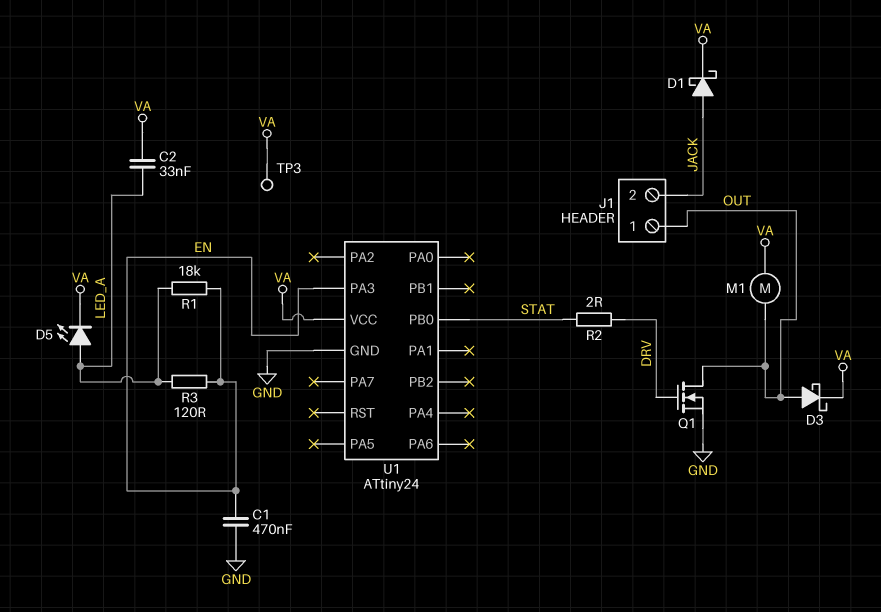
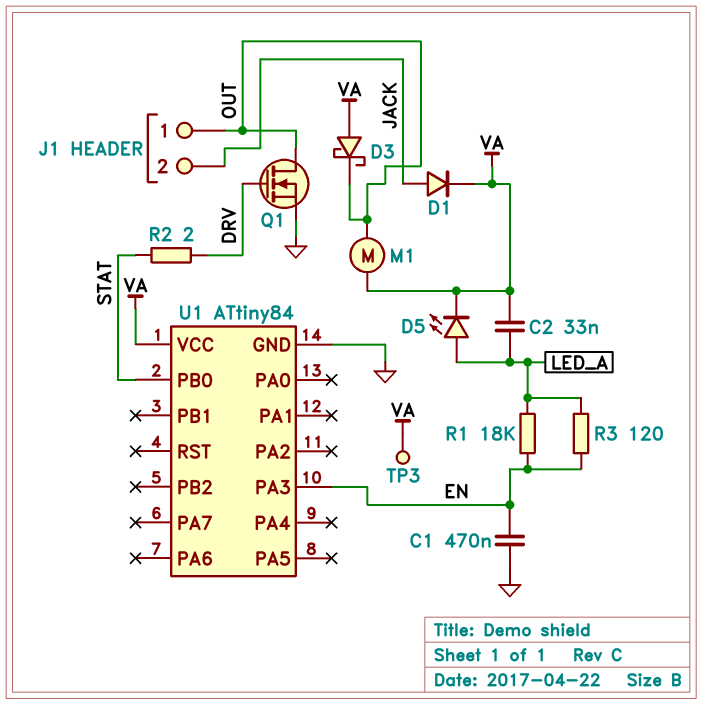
D1: schottky (A JACK, K VA) -> diode (A JACK, K VA)
D3: schottky (A OUT, K VA) -> schottky (A VA, K OUT)
U1: ATtiny24 -> ATtiny84

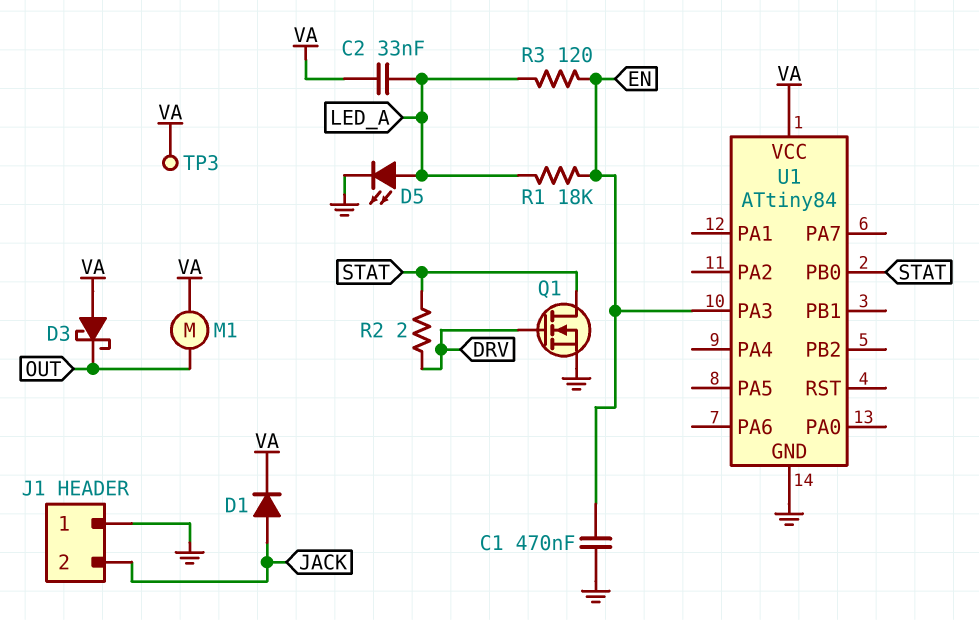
D5: LED (A LED_A, K VA) -> LED (A LED_A, K GND)
J1 pin 1: OUT -> GND
Q1: NMOS (G DRV, D OUT, S GND) -> NMOS (G DRV, D STAT, S GND)

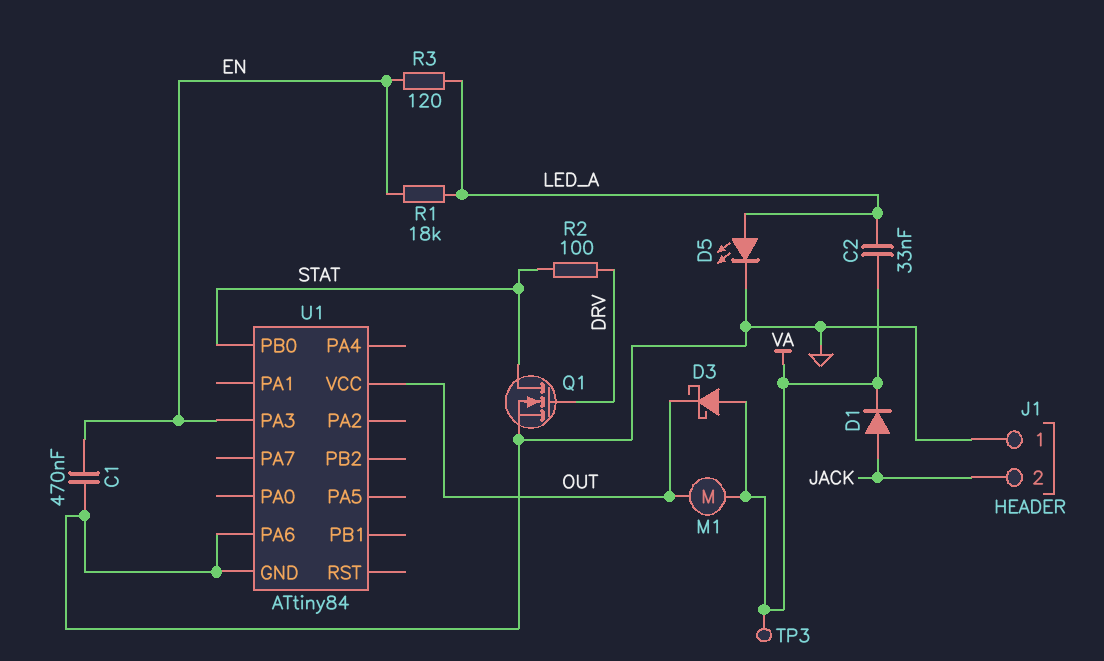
R2: 2 (DRV, STAT) -> 100 (DRV, STAT)
U1 pin PA6: none -> GND
U1 pin VCC: VA -> OUT

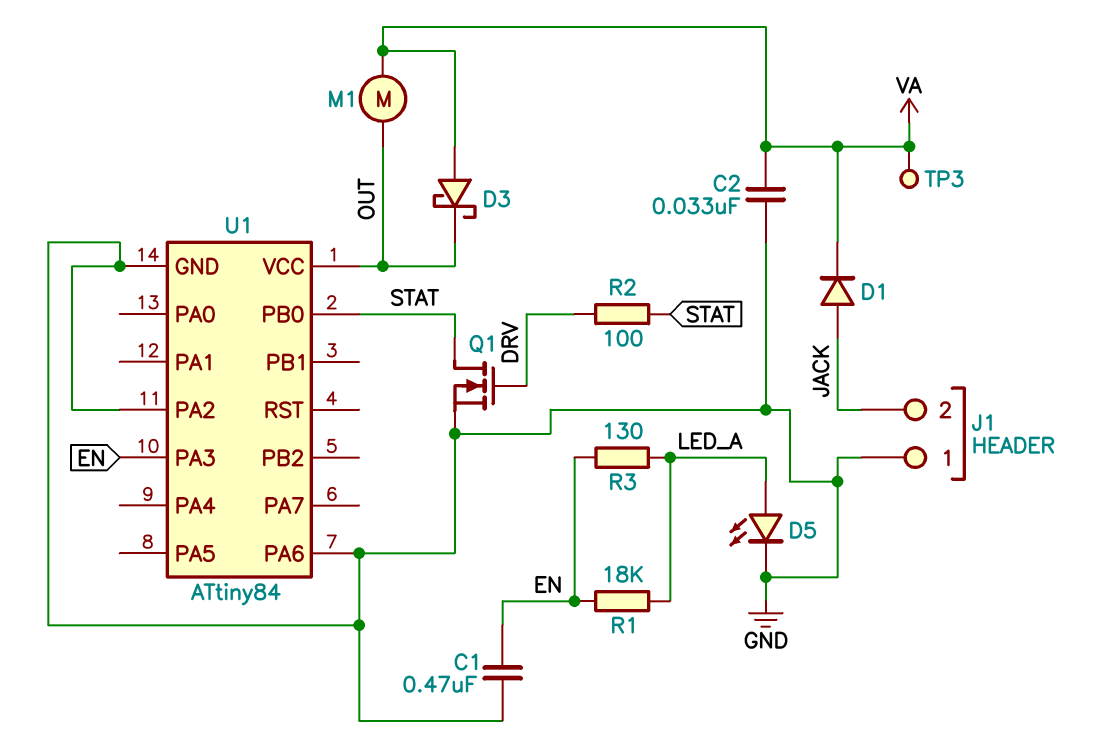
C2: 33nF (LED_A, VA) -> 33nF (GND, VA)
R3: 120 (EN, LED_A) -> 130 (EN, LED_A)
U1 pin PA2: none -> GND

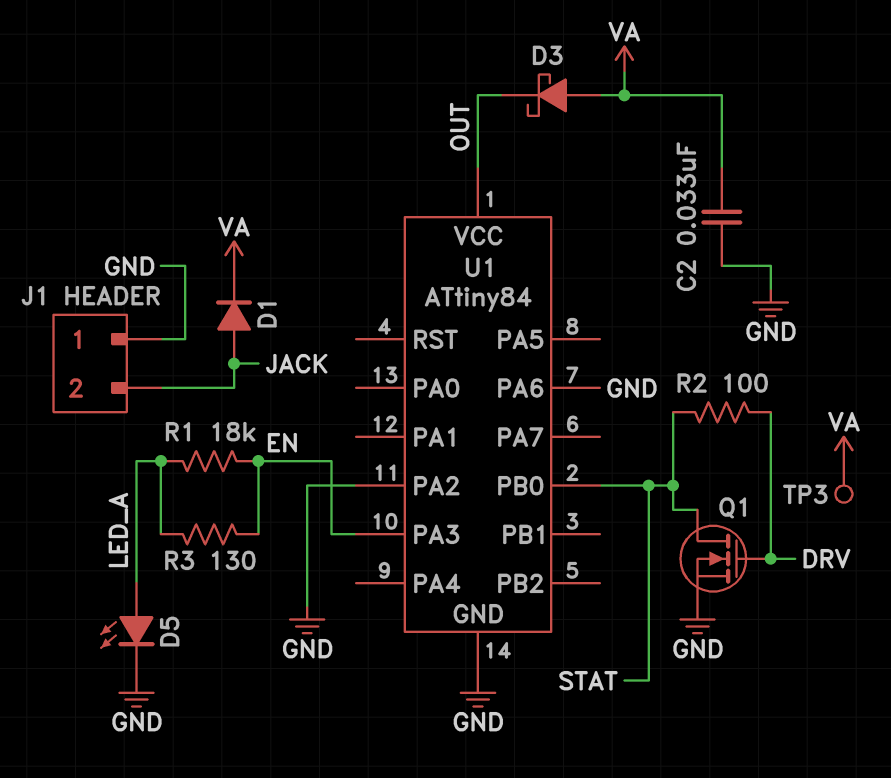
C1: 470nF (EN, GND) -> none
M1: motor (OUT, VA) -> none

